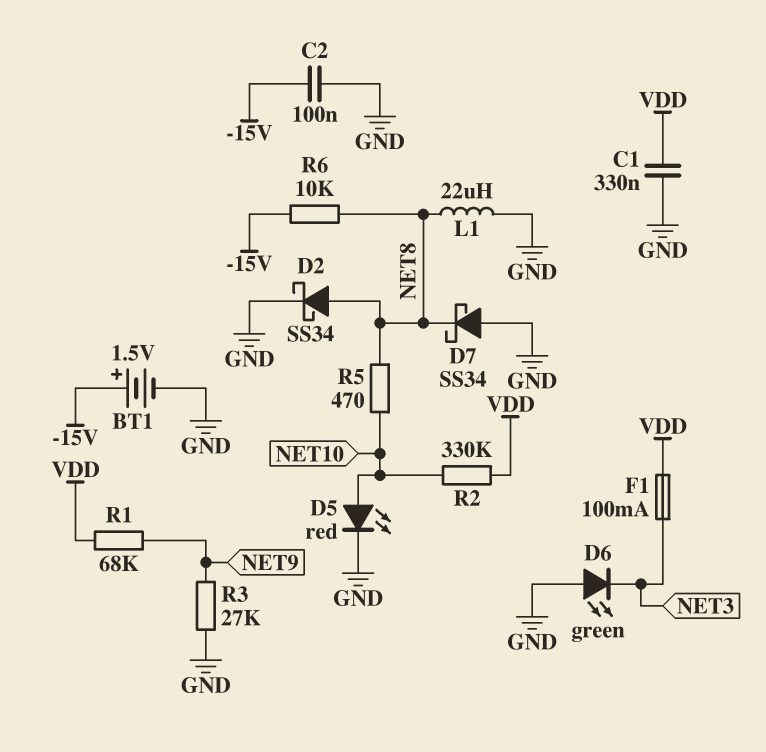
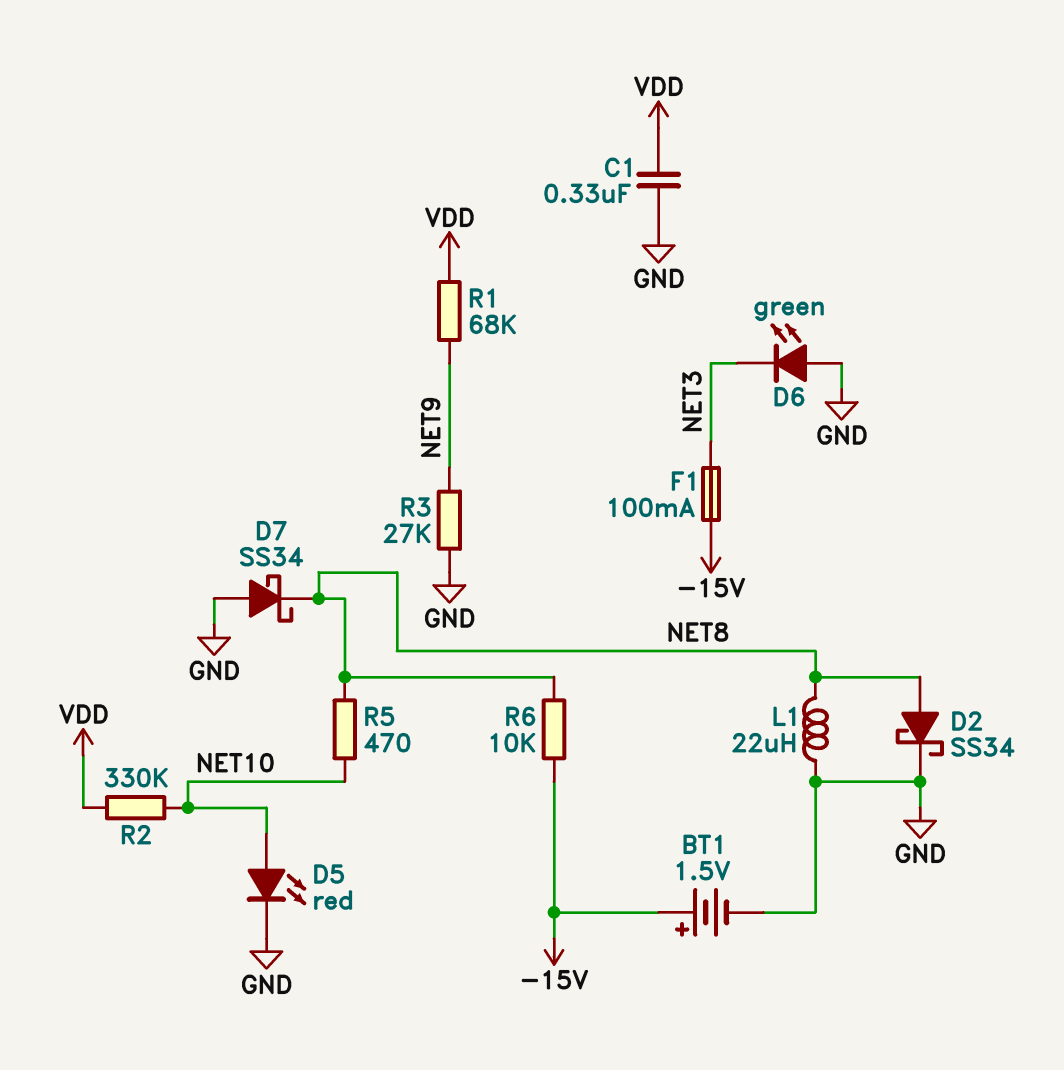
C2: 100nF (-15V, GND) -> none
F1: 100mA (NET3, VDD) -> 100mA (-15V, NET3)

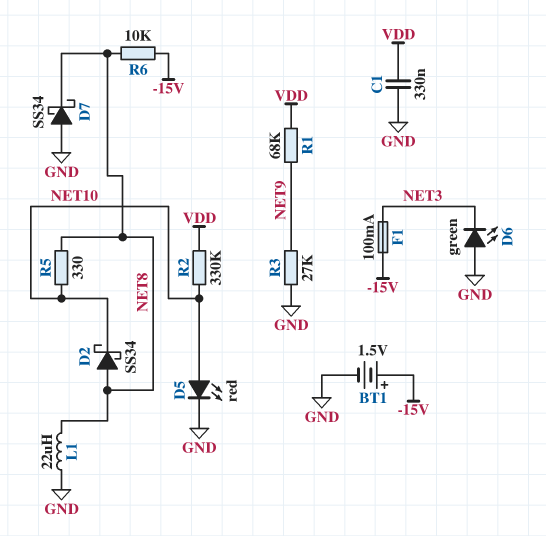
D2: schottky SS34 (A NET8, K GND) -> schottky SS34 (A NET8, K NET10)
R5: 470 (NET8, NET10) -> 330 (NET8, NET10)

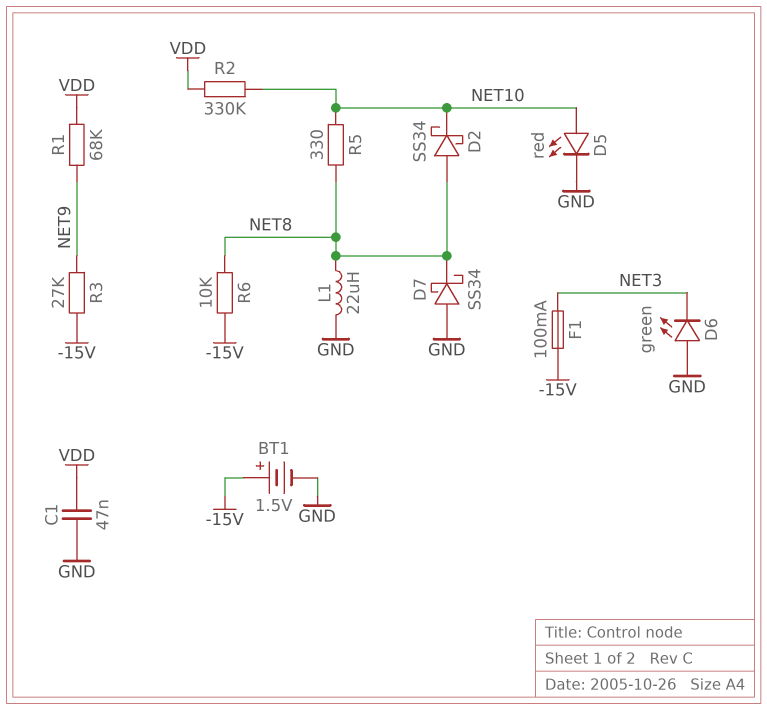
C1: 330nF (GND, VDD) -> 47nF (GND, VDD)
R3: 27k (GND, NET9) -> 27k (-15V, NET9)

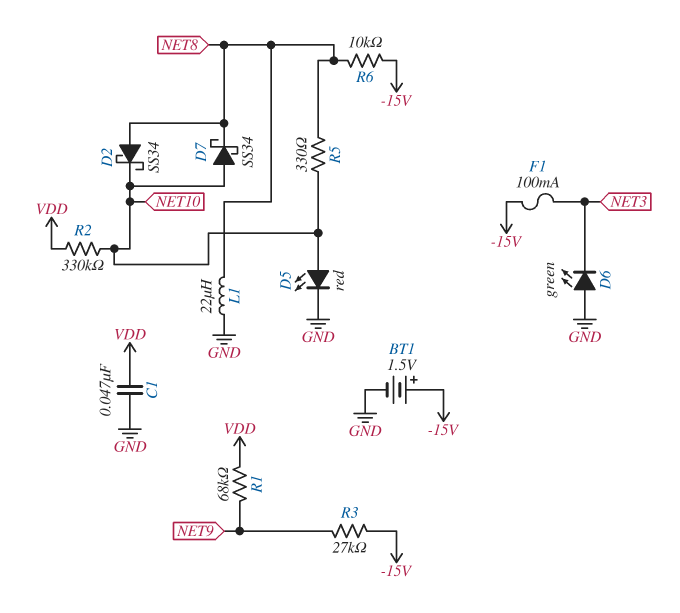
D7: schottky SS34 (A GND, K NET8) -> schottky SS34 (A NET10, K NET8)

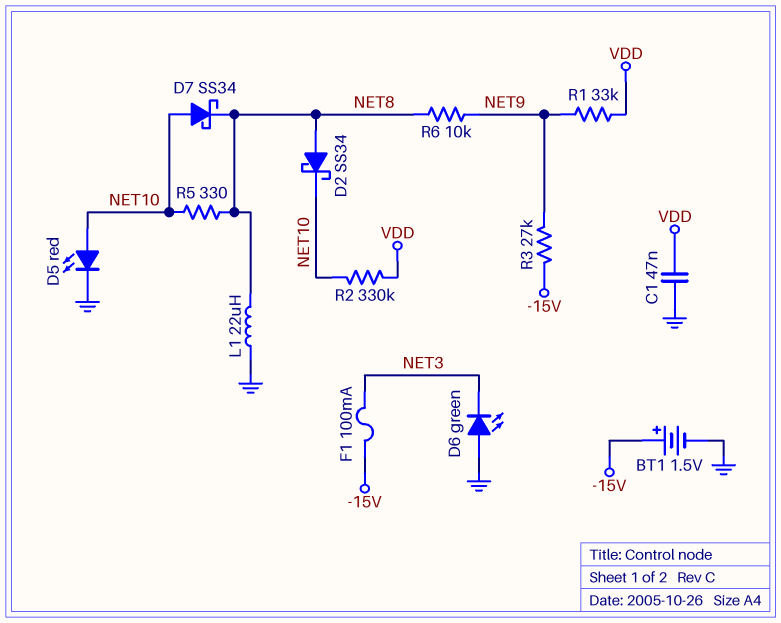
R1: 68k (NET9, VDD) -> 33k (NET9, VDD)
R6: 10k (-15V, NET8) -> 10k (NET8, NET9)

